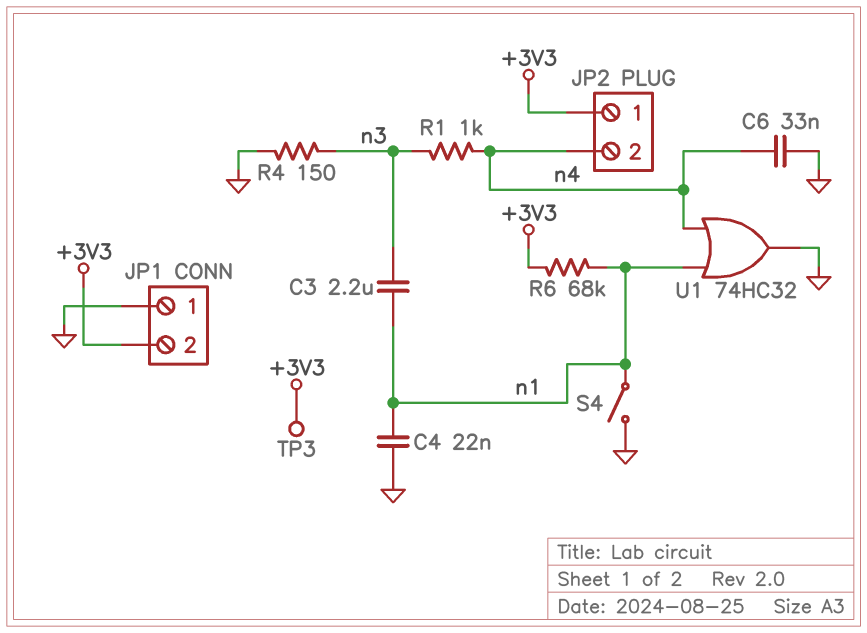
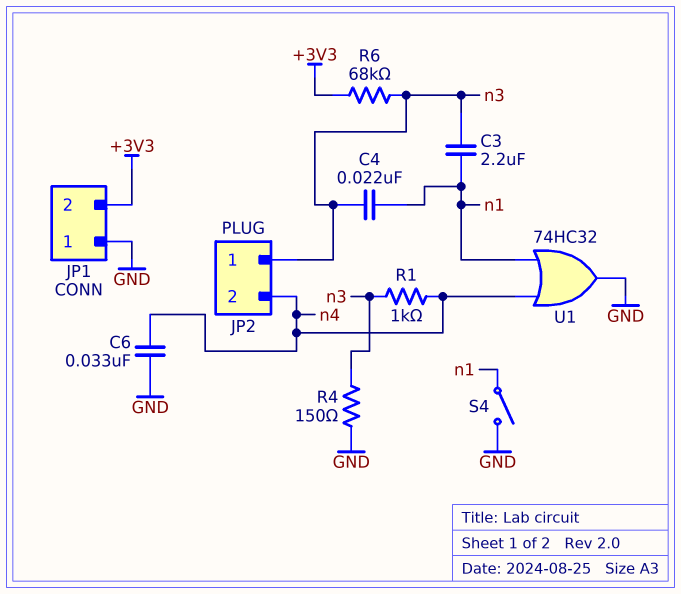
C4: 22nF (GND, n1) -> 22nF (n1, n3)
JP2 pin 1: +3V3 -> n3
R6: 68k (+3V3, n1) -> 68k (+3V3, n3)
TP3: test point (+3V3) -> none

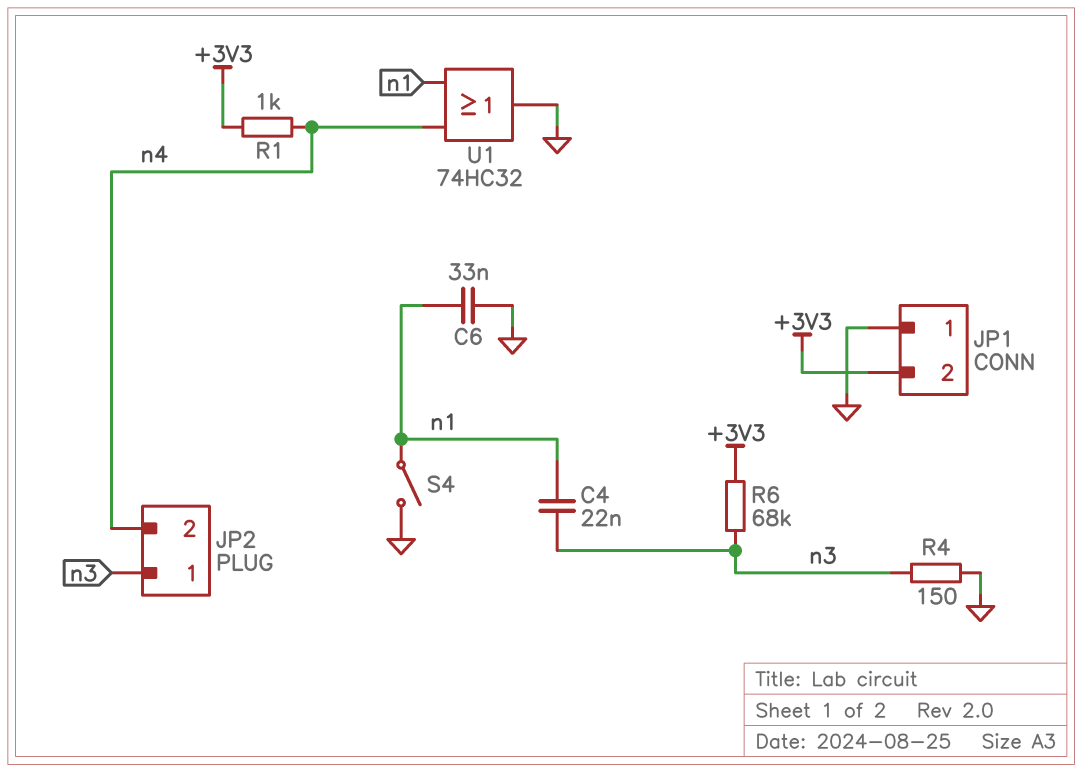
C3: 2.2uF (n1, n3) -> none
C6: 33nF (GND, n4) -> 33nF (GND, n1)
R1: 1k (n3, n4) -> 1k (+3V3, n4)

